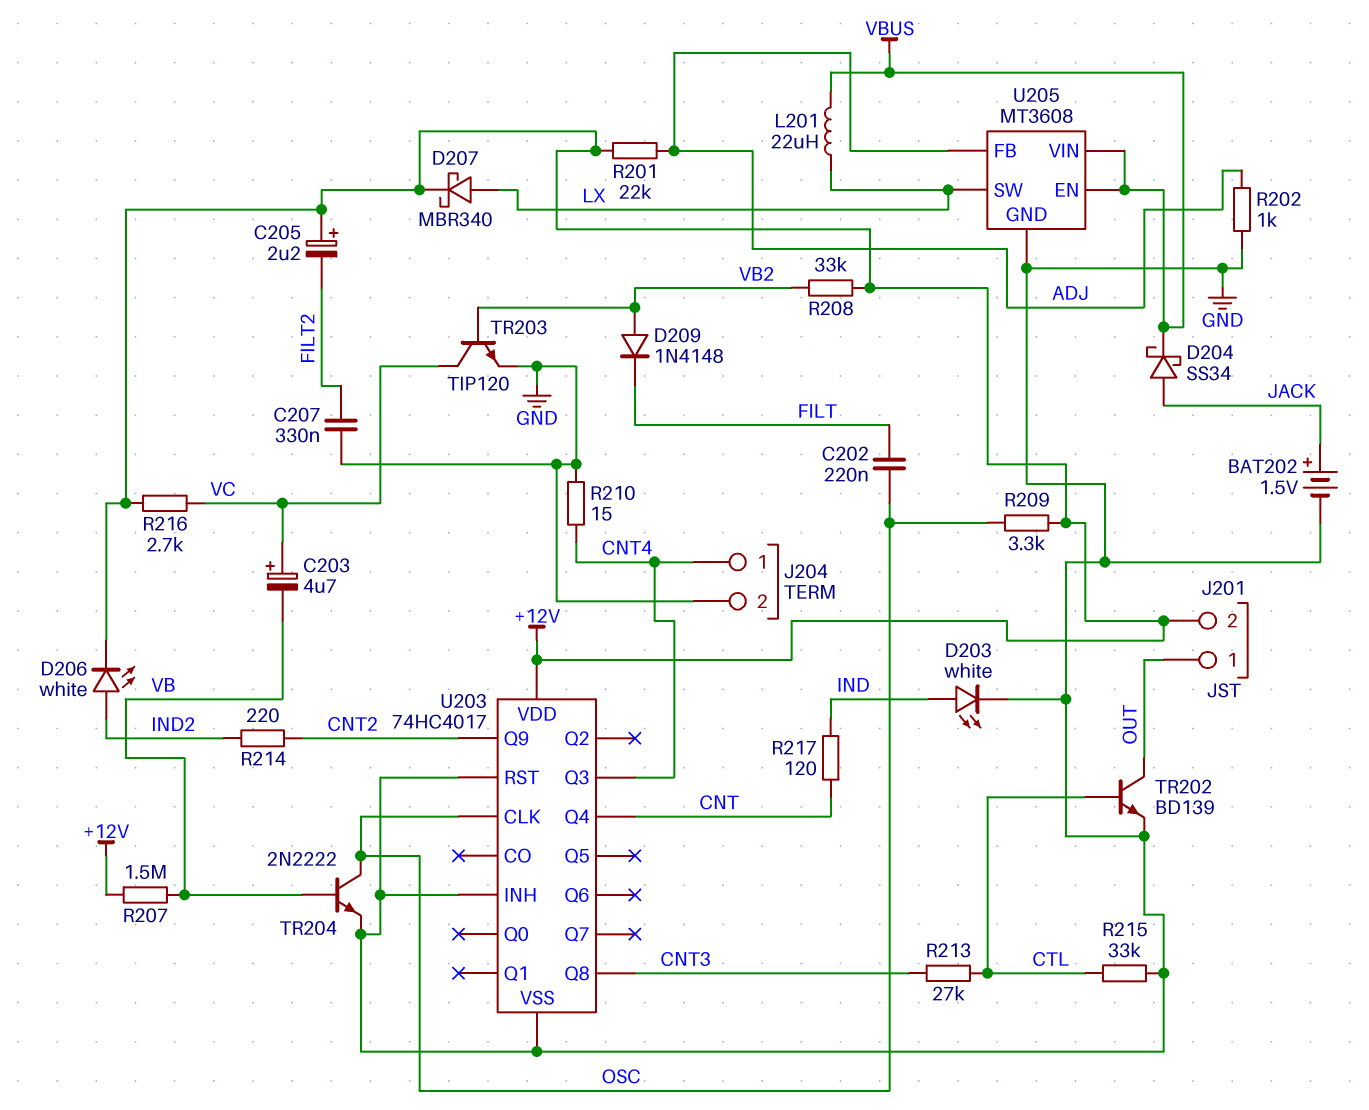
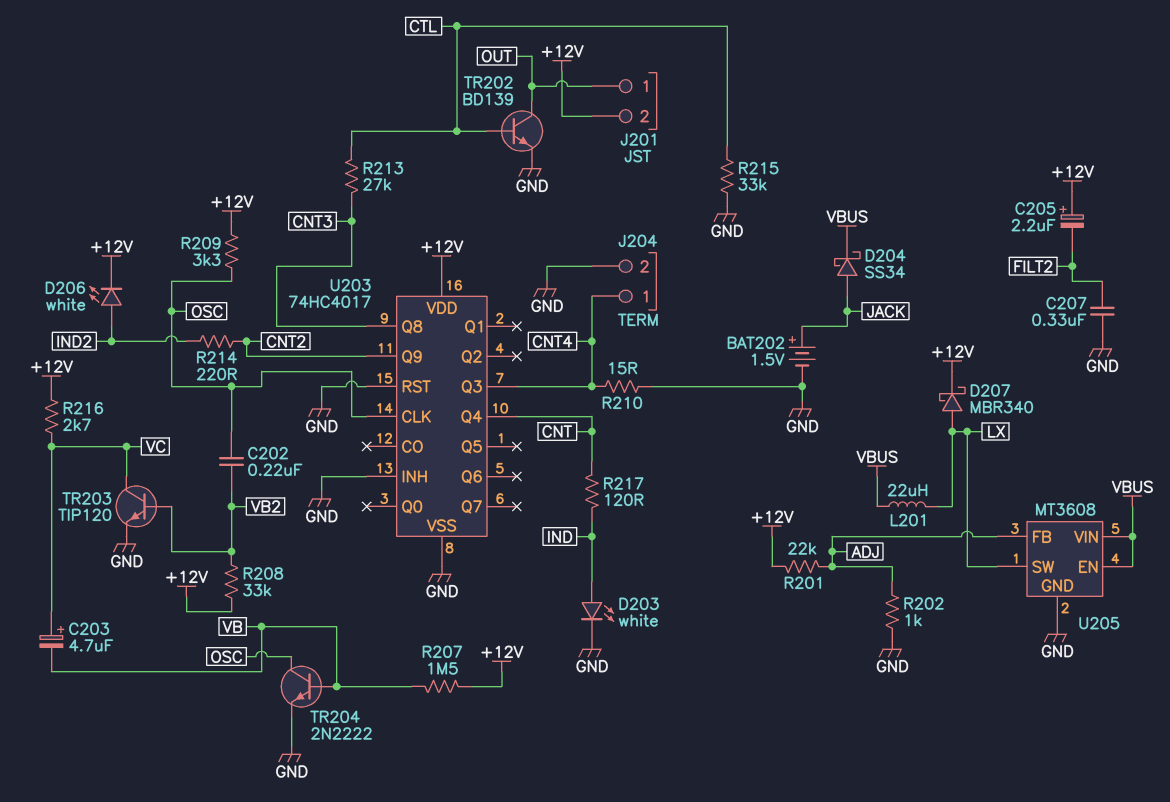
C202: 220nF (FILT, OSC) -> 220nF (OSC, VB2)
D209: diode 1N4148 (A VB2, K FILT) -> none

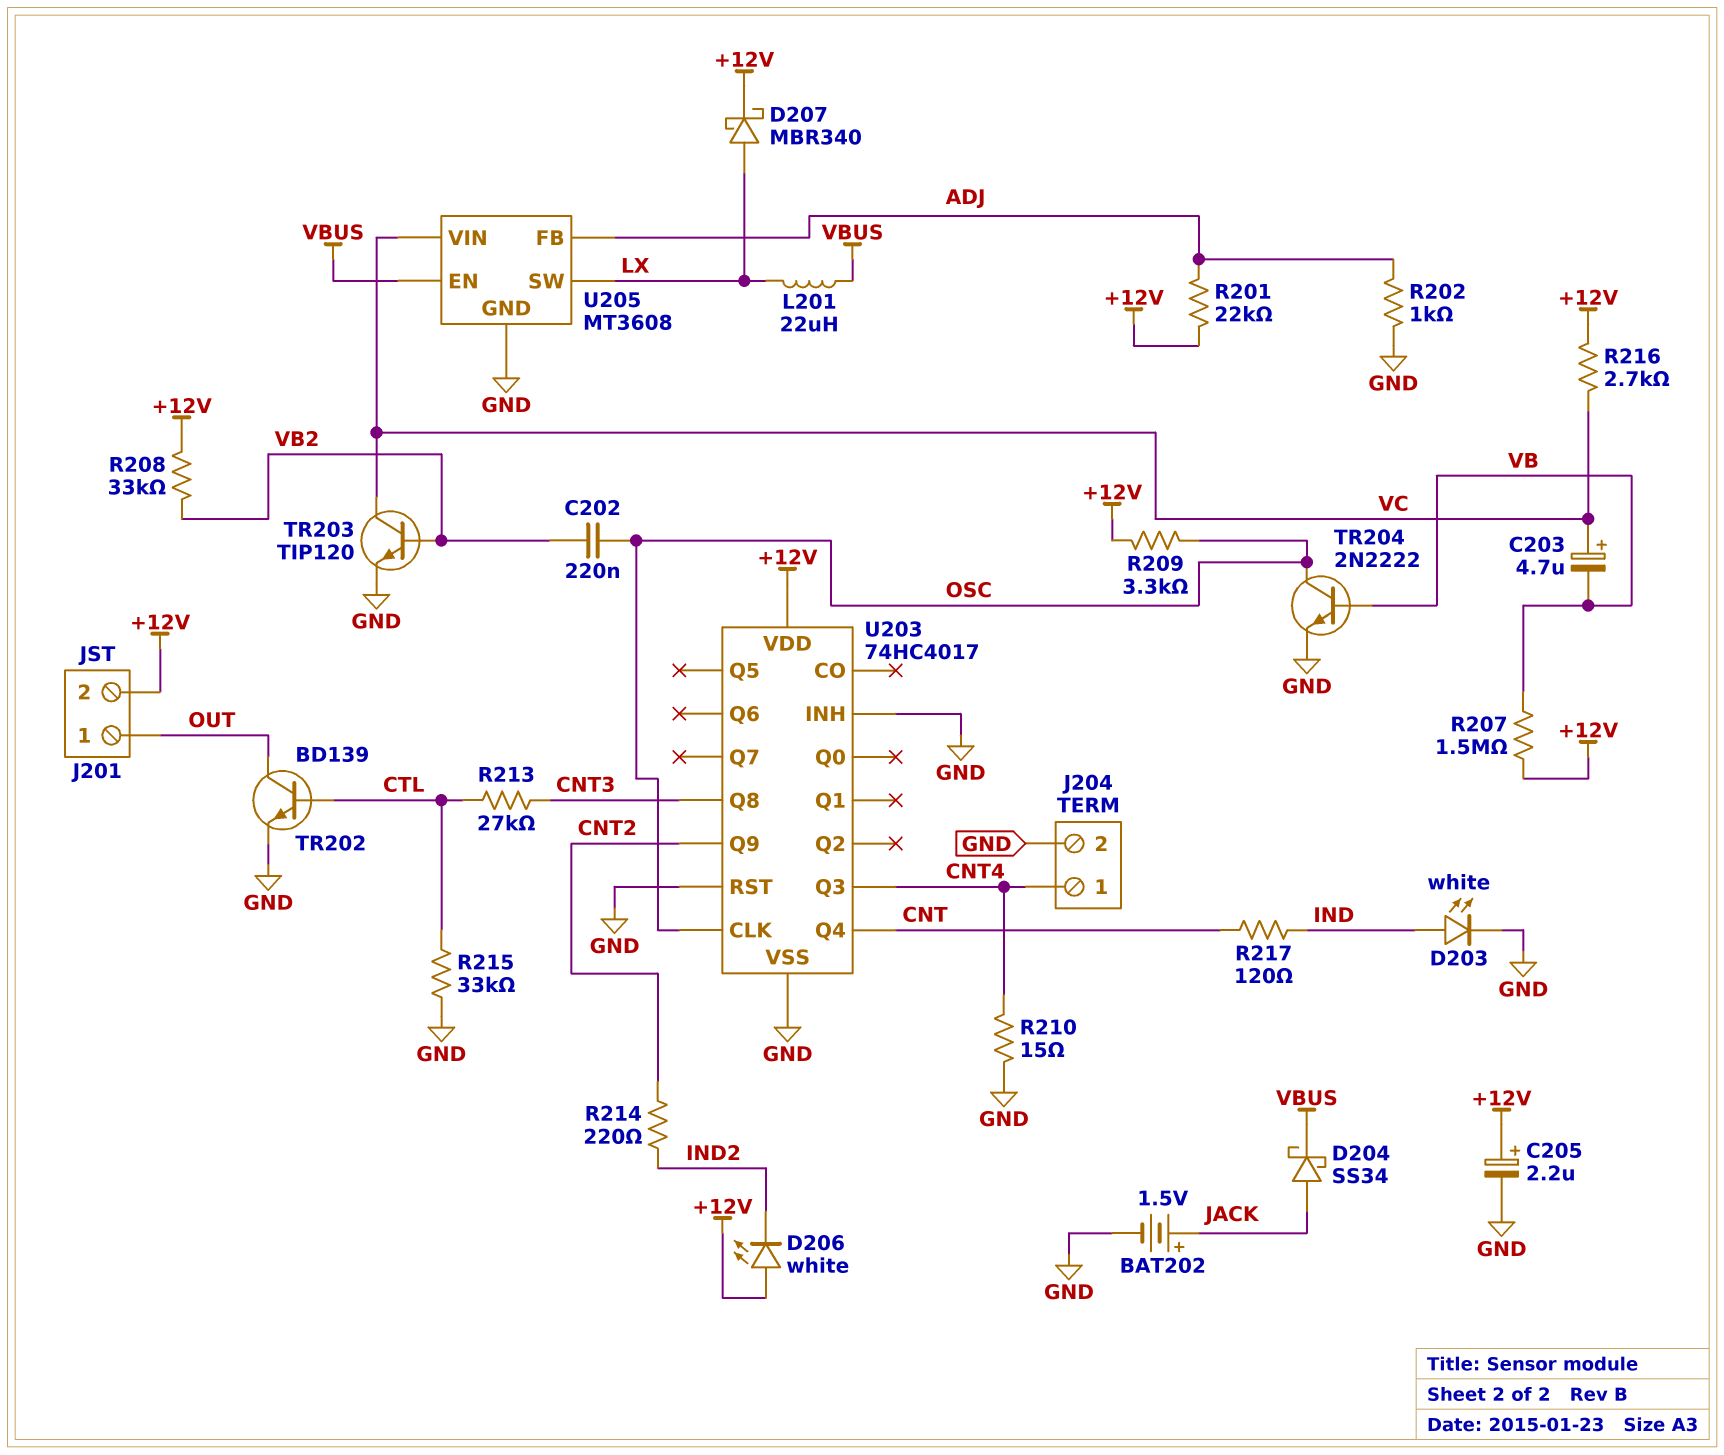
C205: 2.2uF (plus +12V, minus FILT2) -> 2.2uF (plus +12V, minus GND)
C207: 330nF (FILT2, GND) -> none
D206: LED white (A IND2, K +12V) -> LED white (A +12V, K IND2)
U205 pin VIN: VBUS -> VC

